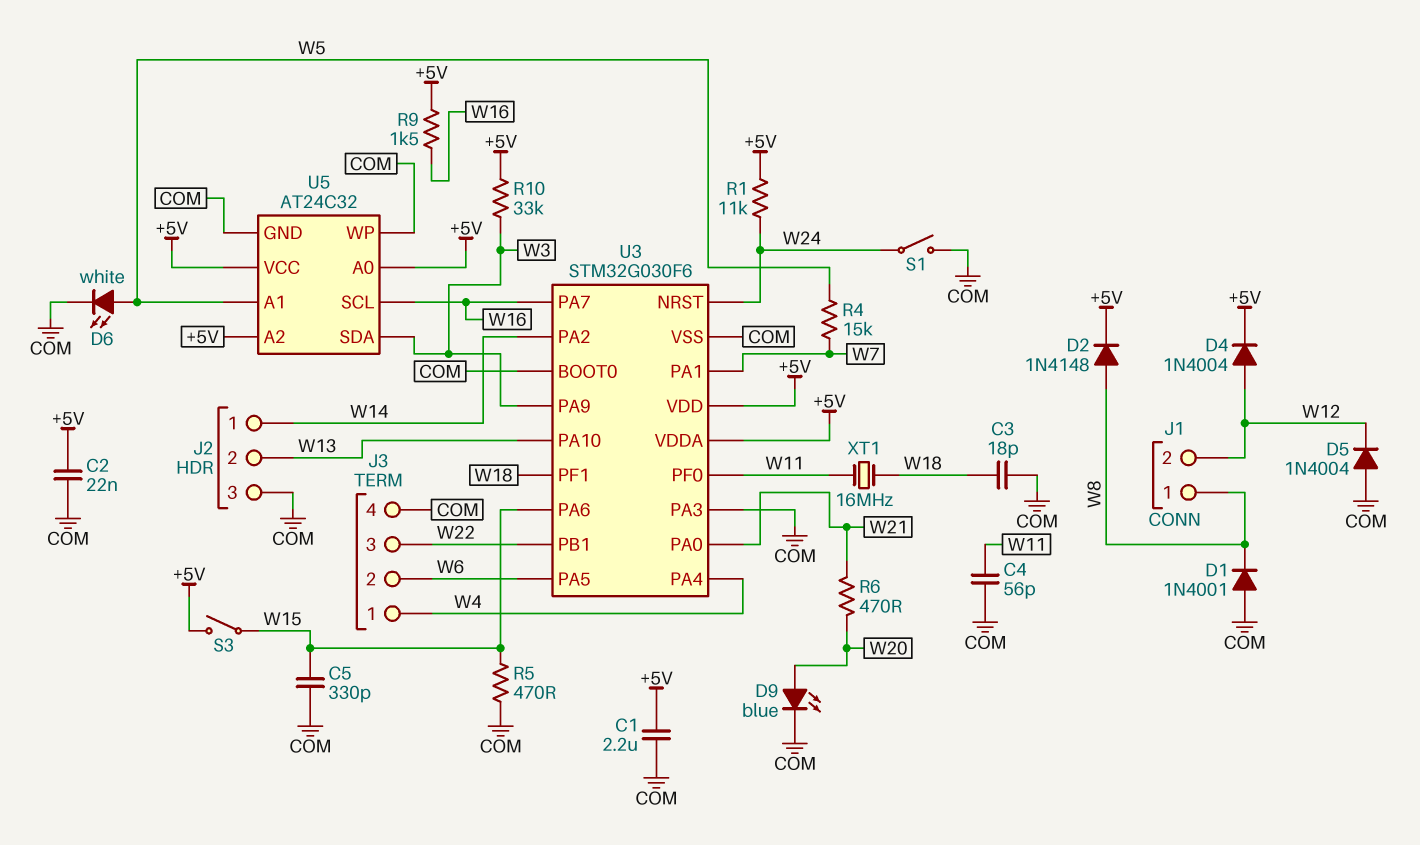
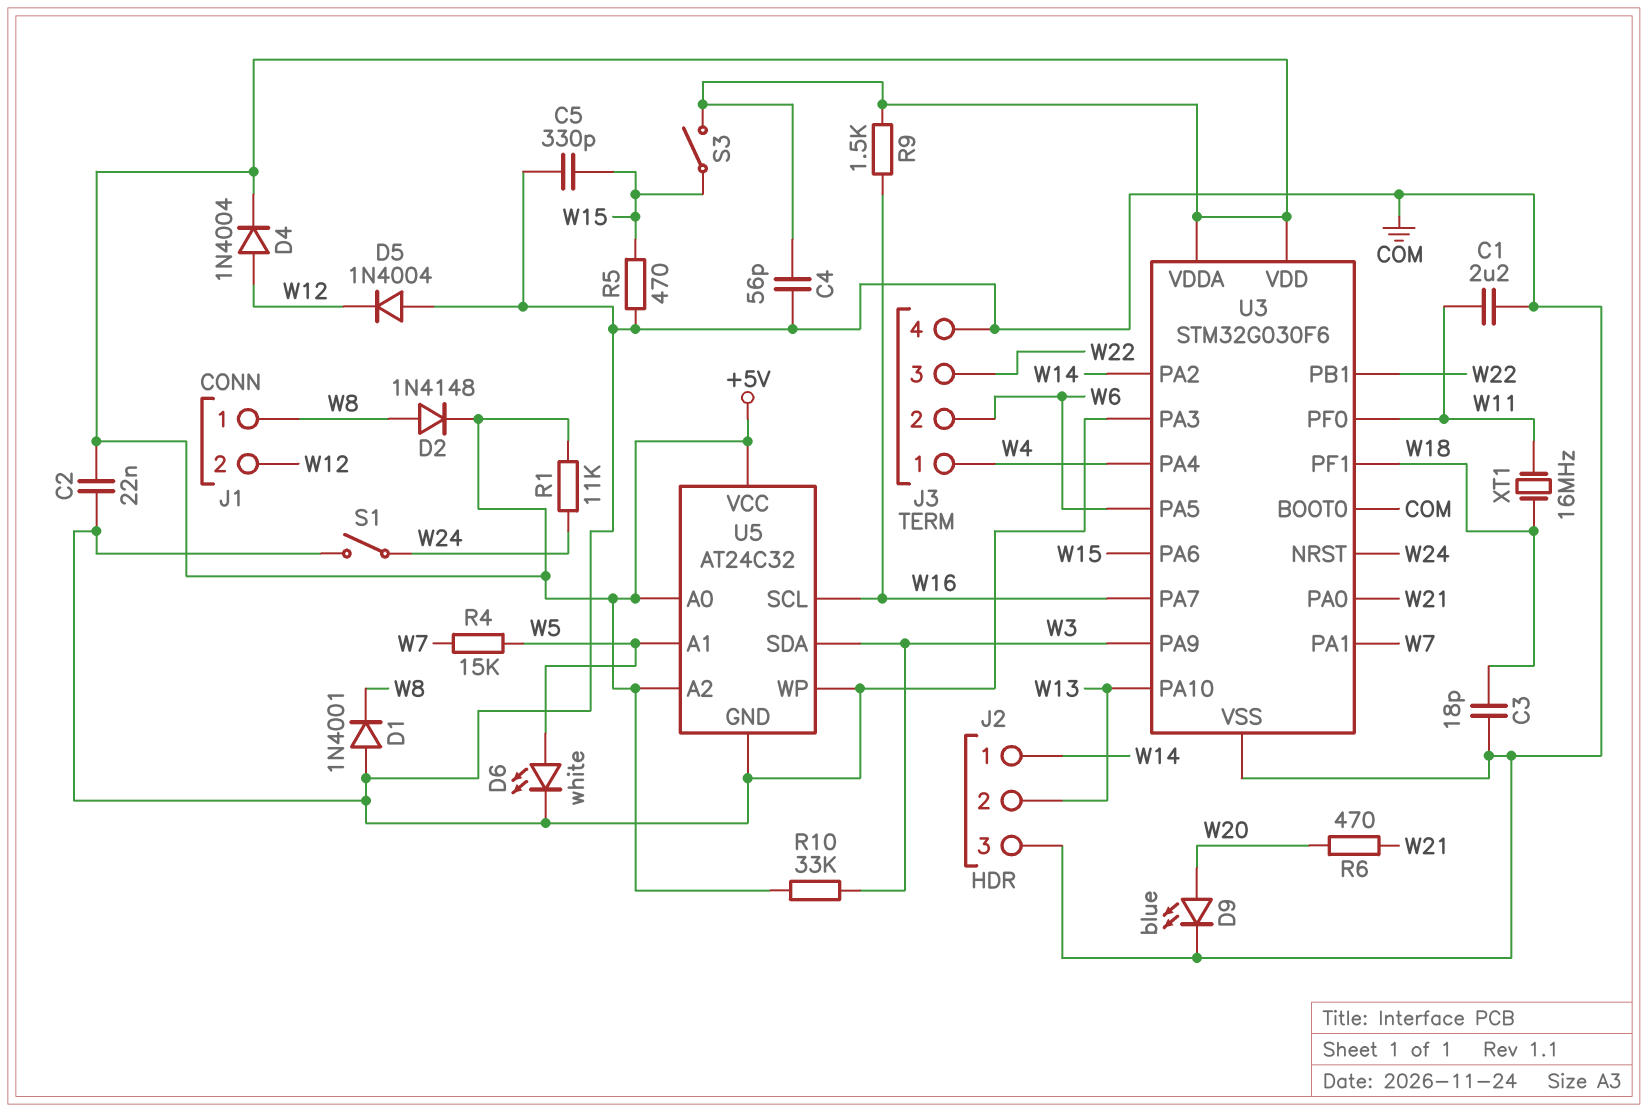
C1: 2.2uF (+5V, COM) -> 2.2uF (COM, W11)
C4: 56pF (COM, W11) -> 56pF (+5V, COM)

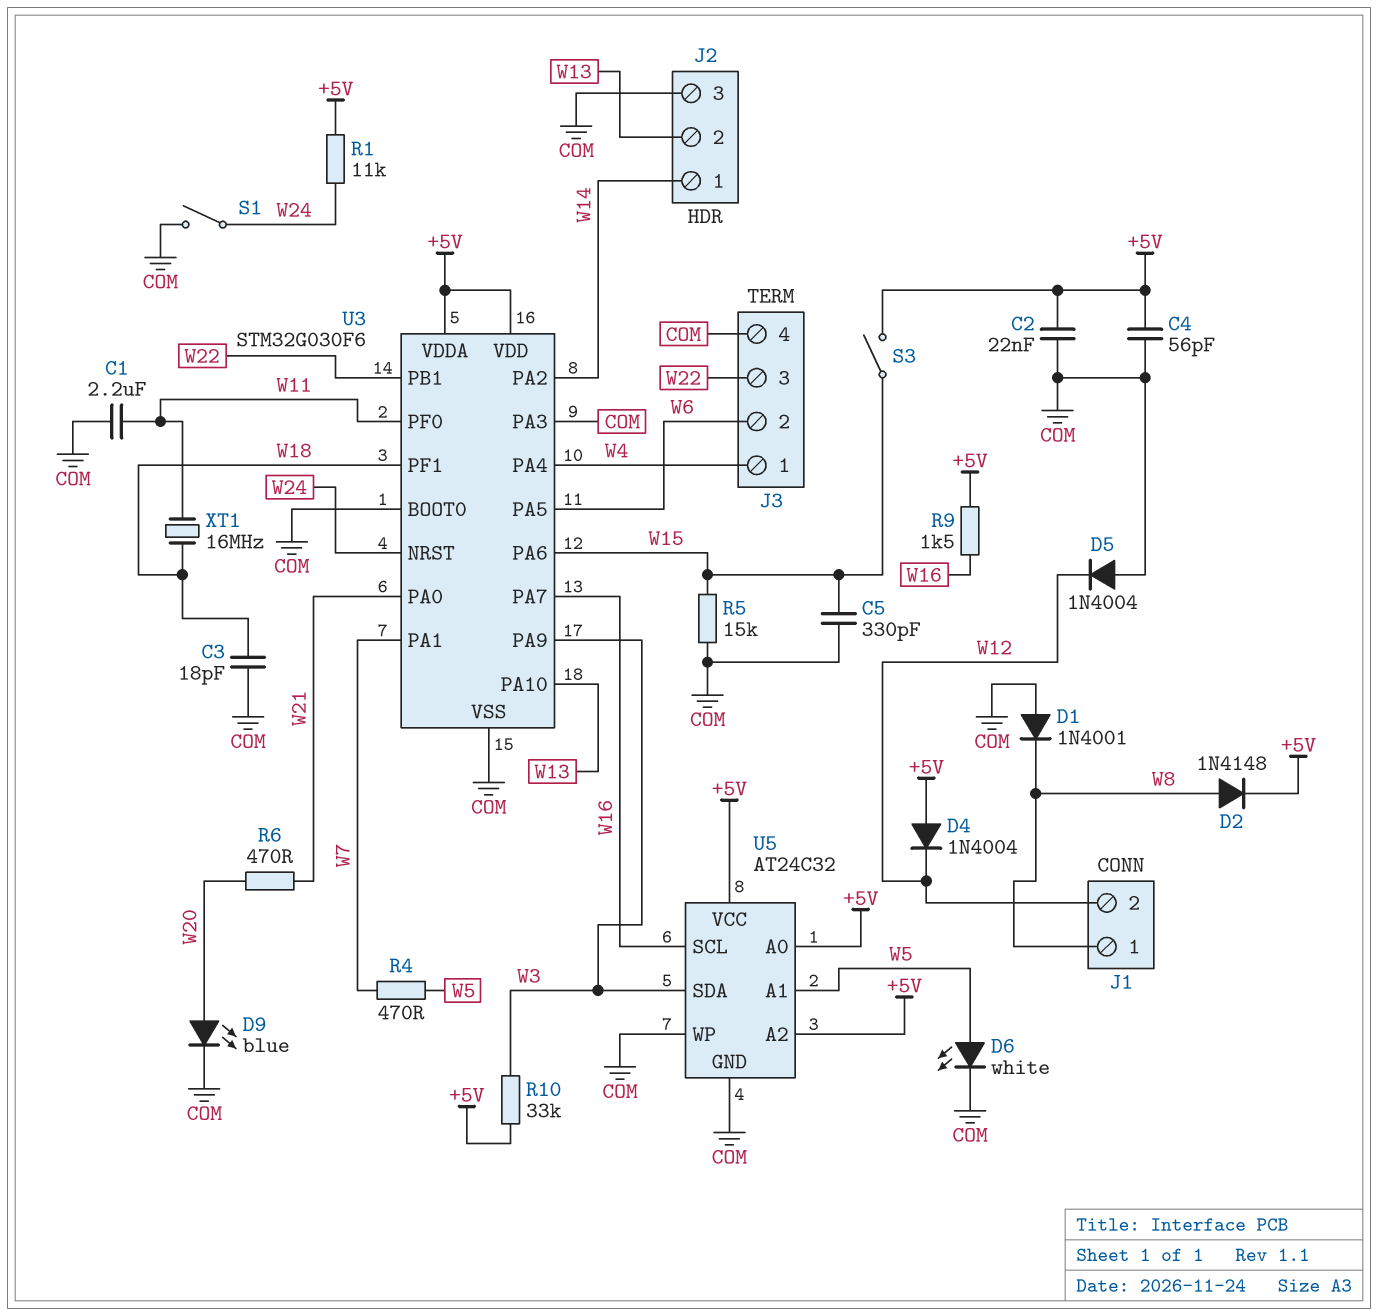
D4: diode 1N4004 (A W12, K +5V) -> diode 1N4004 (A +5V, K W12)
R4: 15k (W5, W7) -> 470 (W5, W7)
R5: 470 (COM, W15) -> 15k (COM, W15)

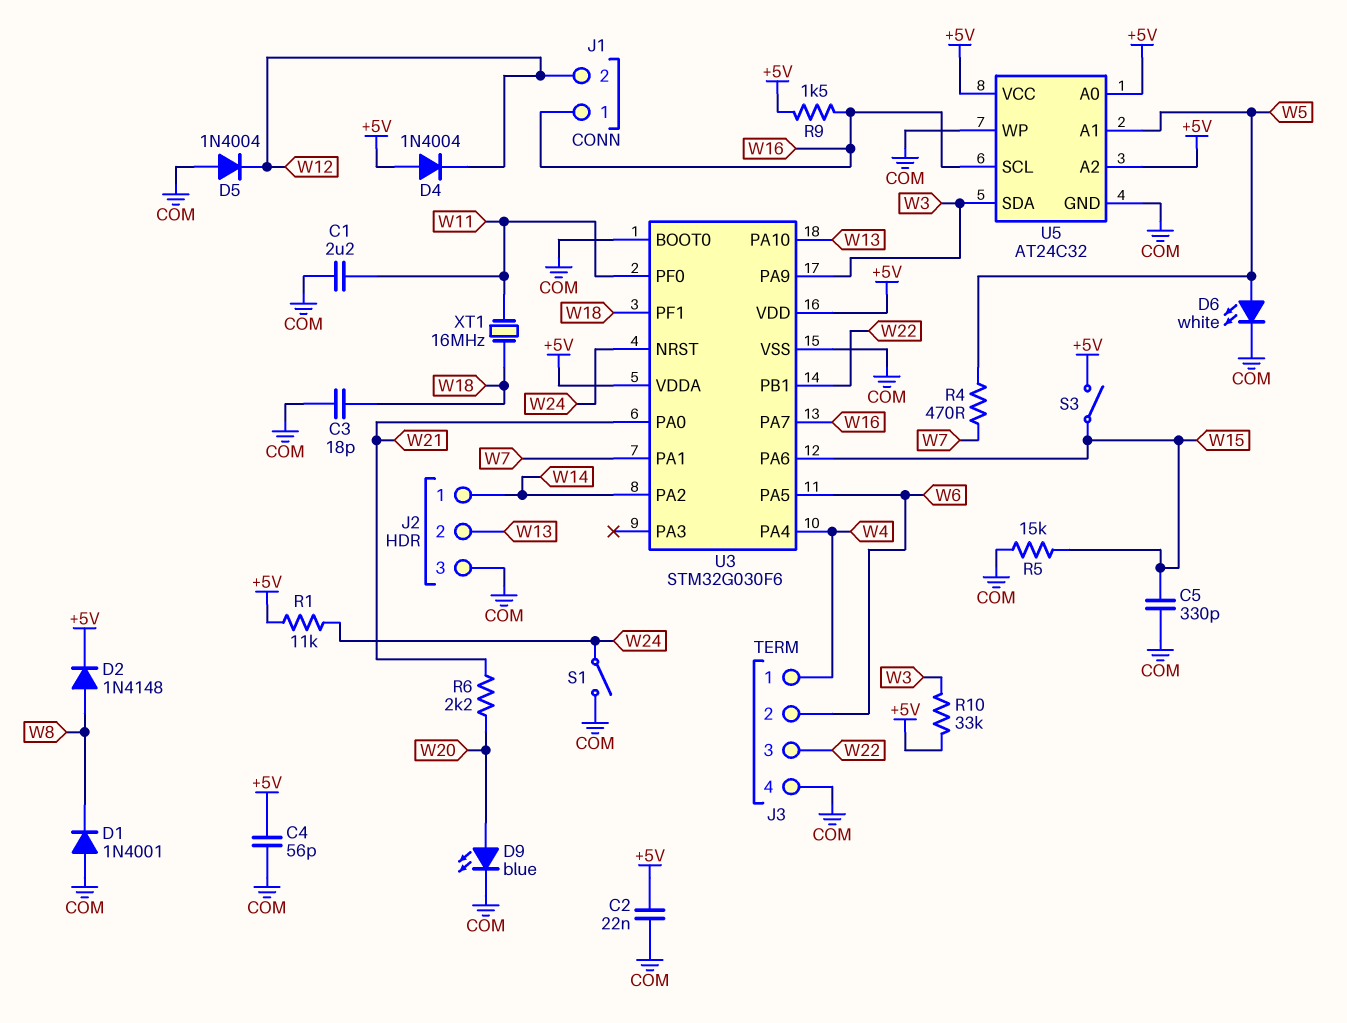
J1 pin 1: W8 -> W16
R6: 470 (W20, W21) -> 2.2k (W20, W21)
U3 pin PA3: COM -> none

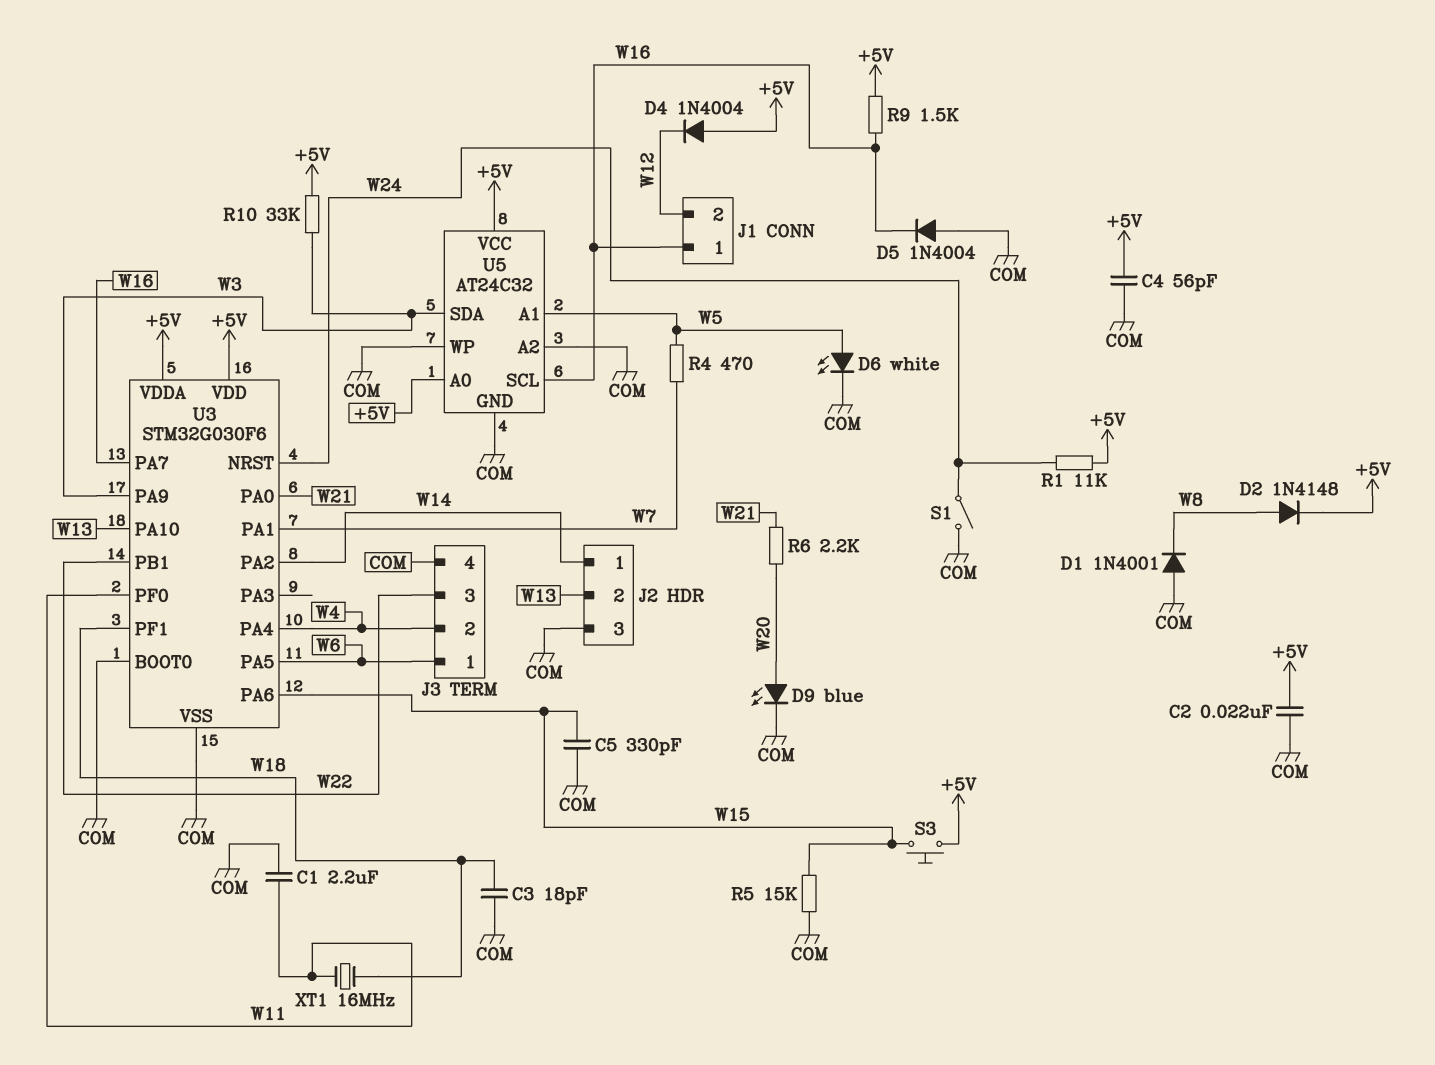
D5: diode 1N4004 (A COM, K W12) -> diode 1N4004 (A COM, K W16)
J3 pin 1: W4 -> W6
J3 pin 2: W6 -> W4
S3: switch (+5V, W15) -> button (+5V, W15)
U5 pin A2: +5V -> COM

